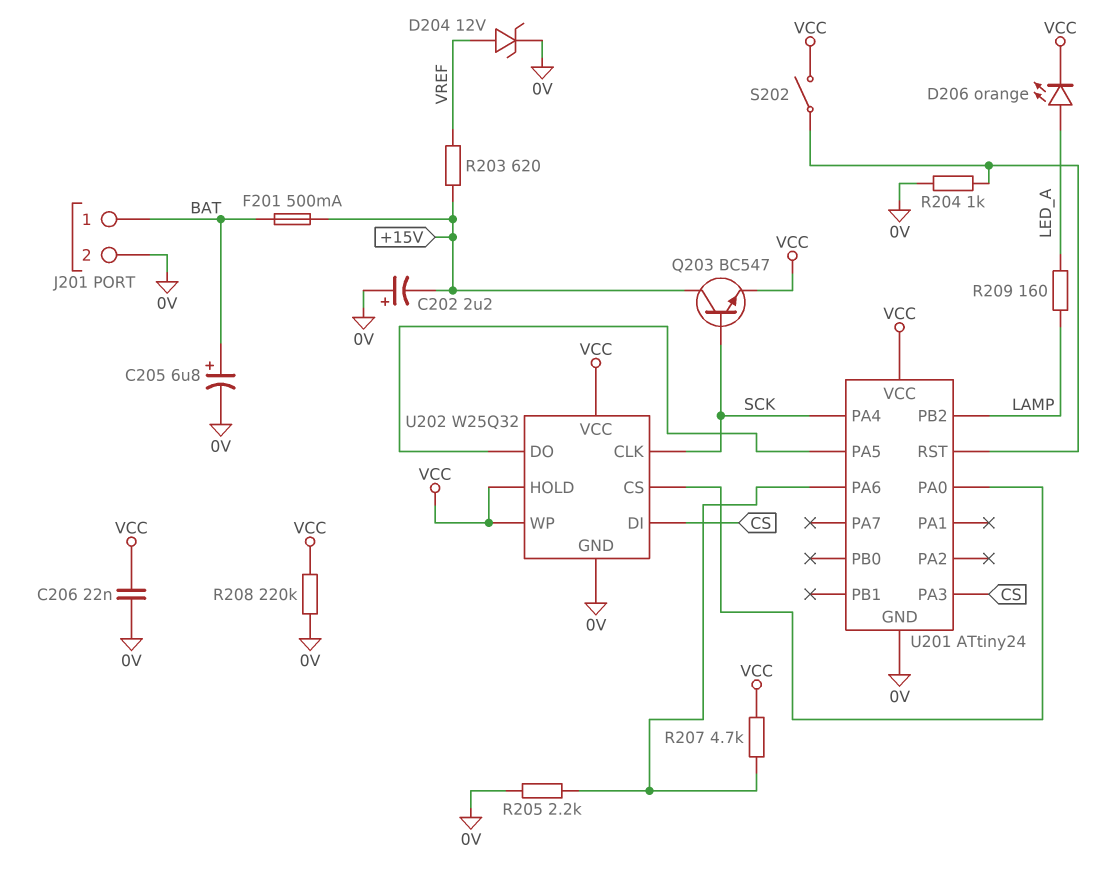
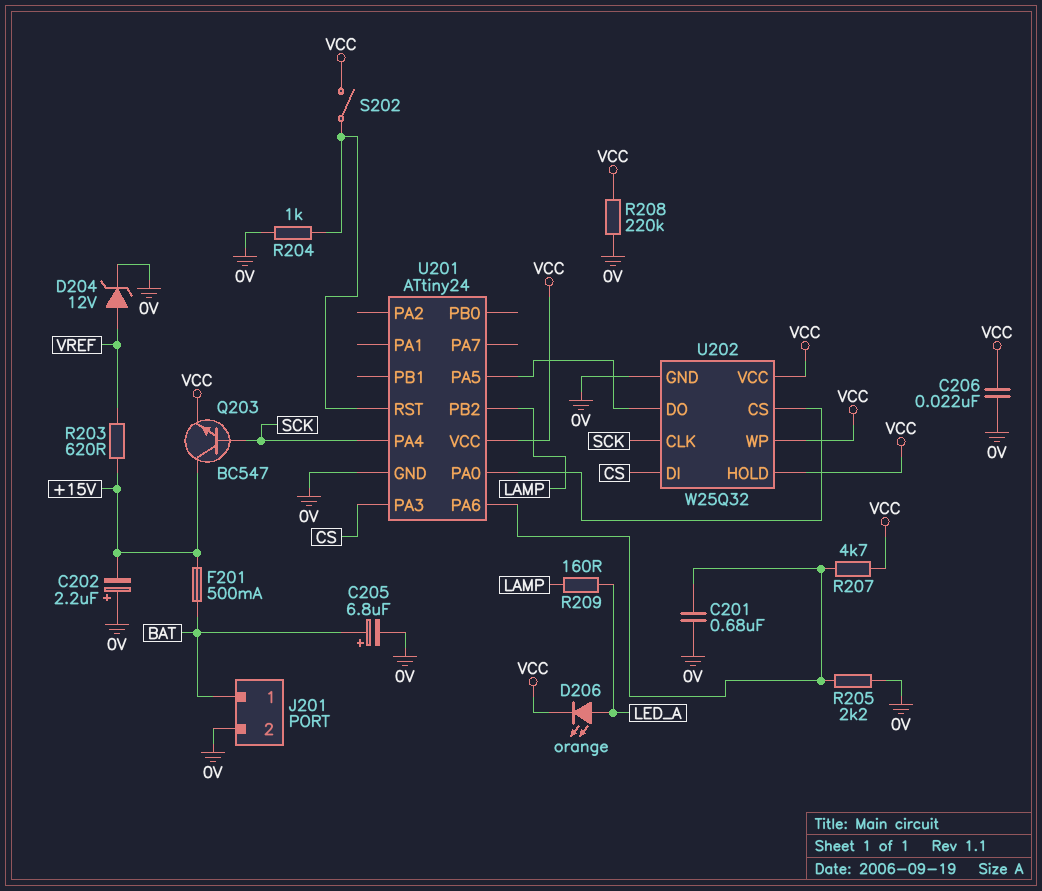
C201: none -> 680nF (0V, U201/PA6)

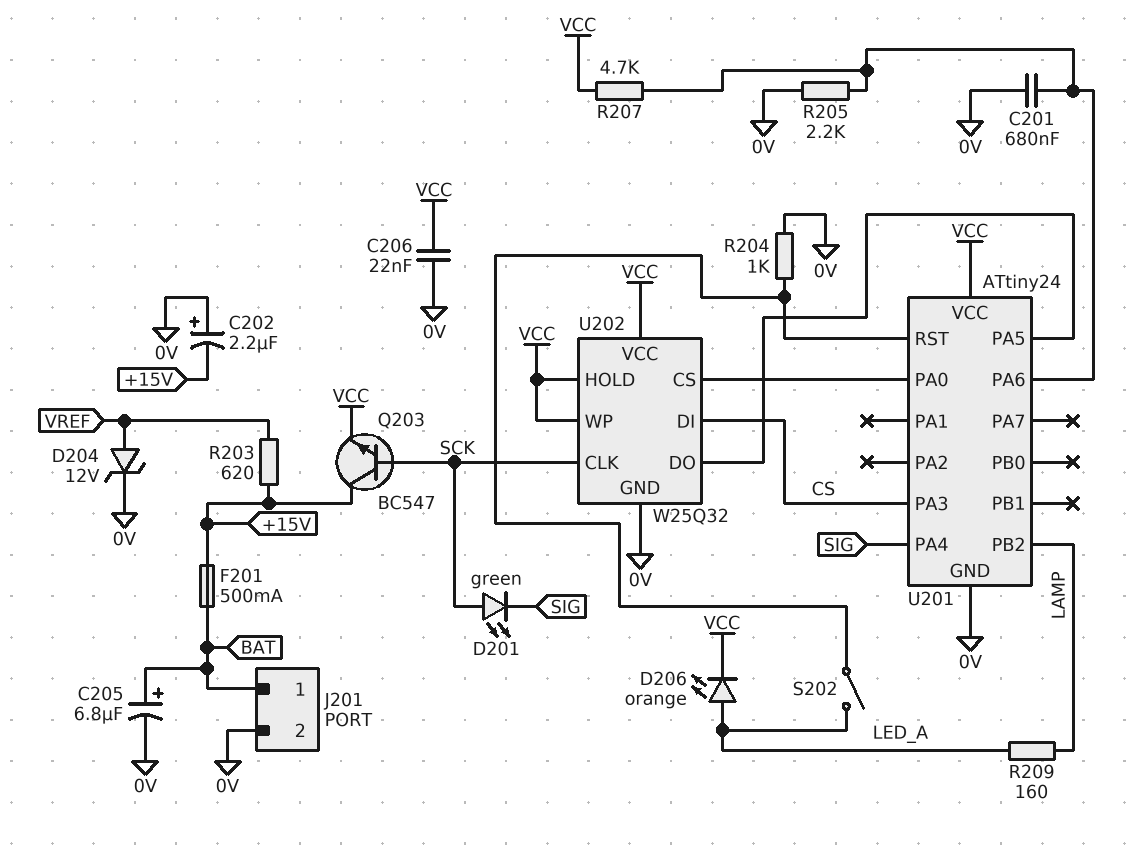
D201: none -> LED green (A SCK, K SIG)
R208: 220k (0V, VCC) -> none
S202: switch (U201/RST, VCC) -> switch (LED_A, U201/RST)
U201 pin PA4: SCK -> SIG

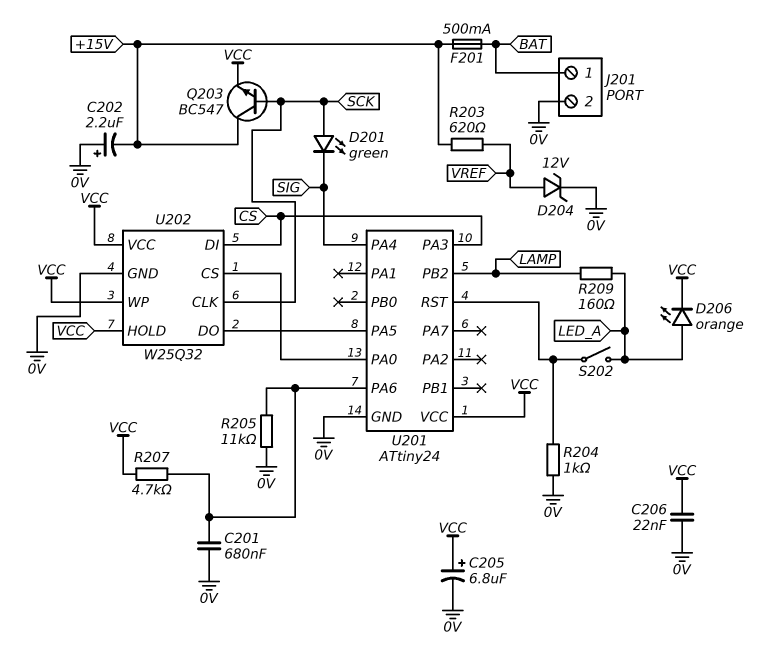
C205: 6.8uF (plus BAT, minus 0V) -> 6.8uF (plus VCC, minus 0V)
R205: 2.2k (0V, U201/PA6) -> 11k (0V, U201/PA6)

